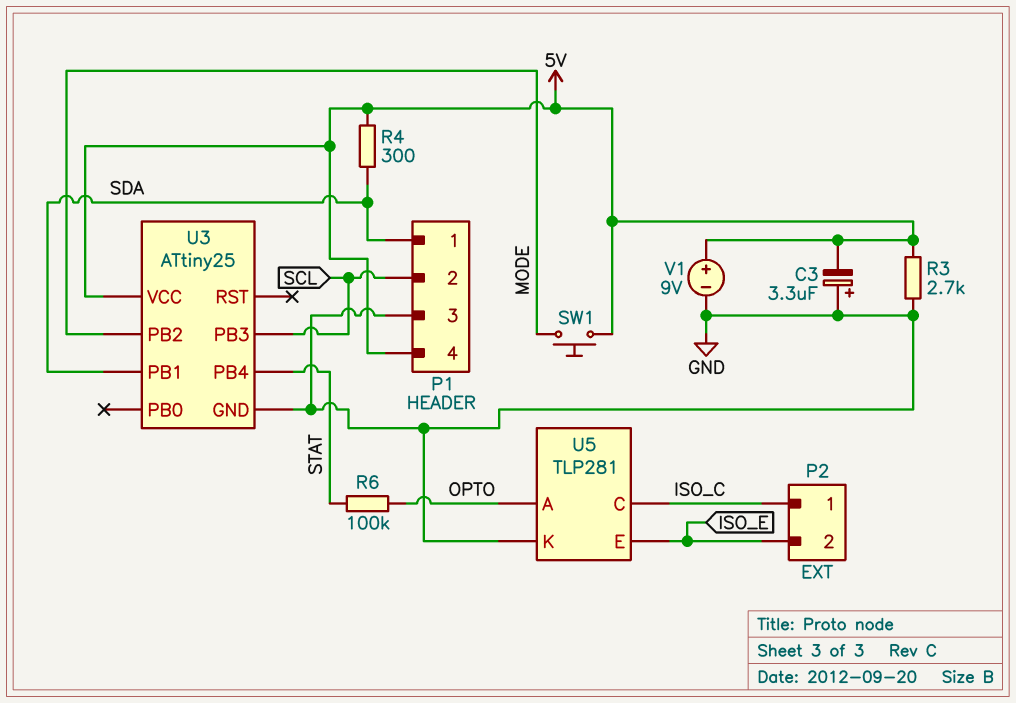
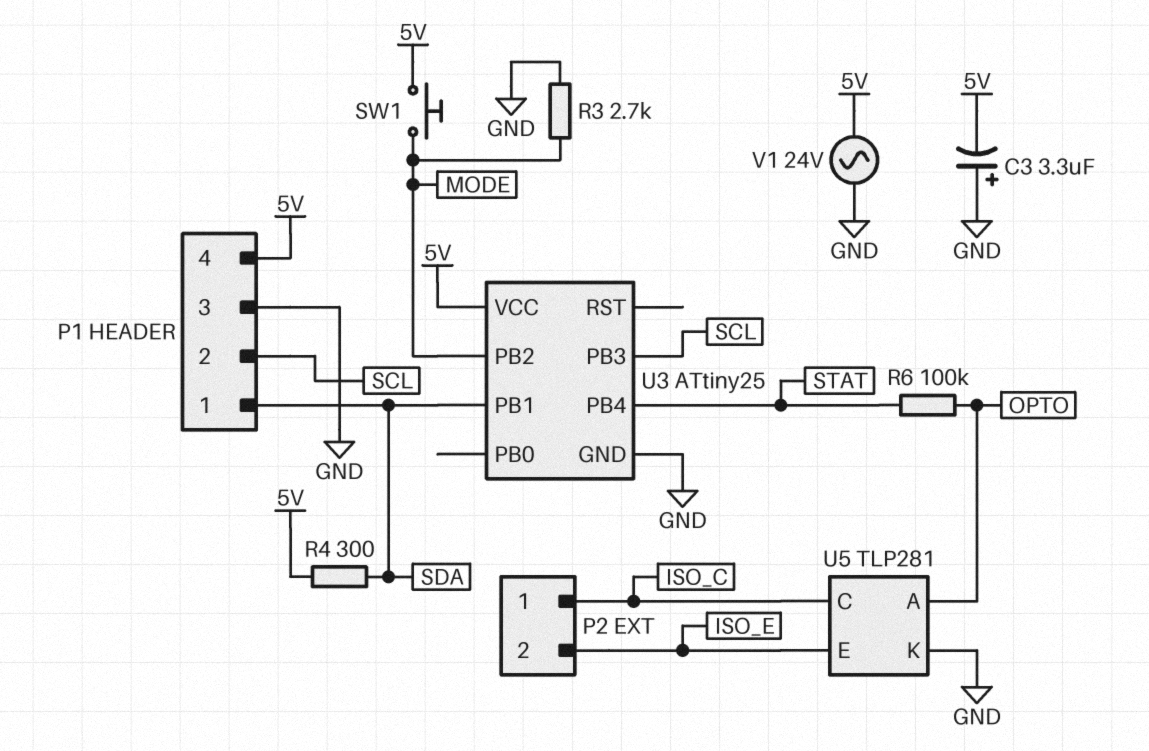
R3: 2.7k (5V, GND) -> 2.7k (GND, MODE)
V1: 9V (plus 5V, minus GND) -> AC 24V (5V, GND)

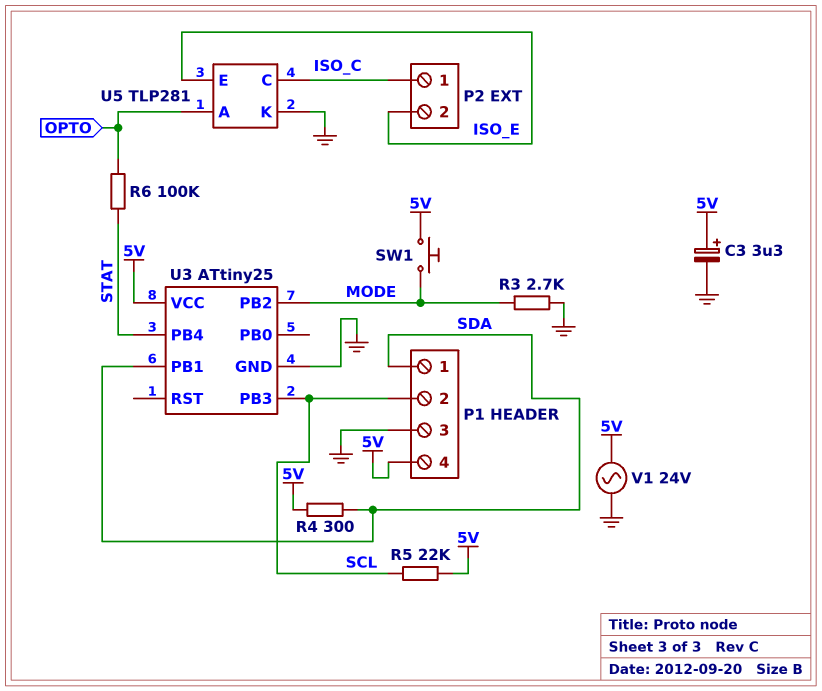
C3: 3.3uF (plus GND, minus 5V) -> 3.3uF (plus 5V, minus GND)
R5: none -> 22k (5V, SCL)

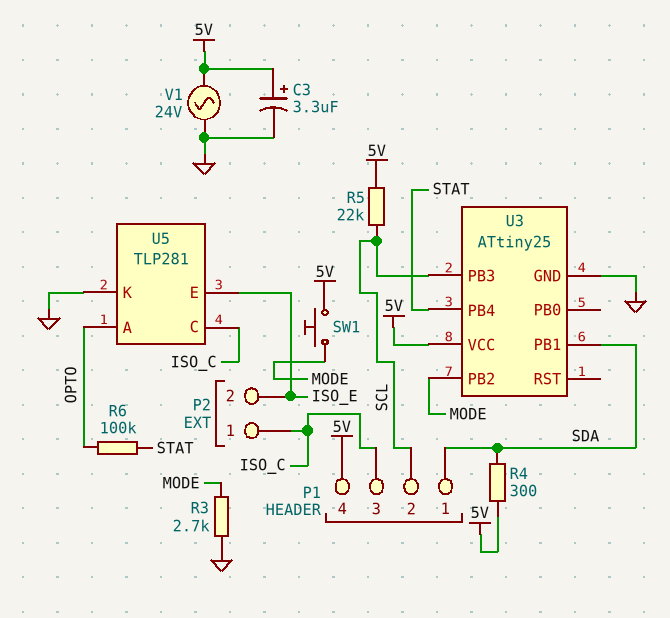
P1 pin 3: GND -> ISO_C

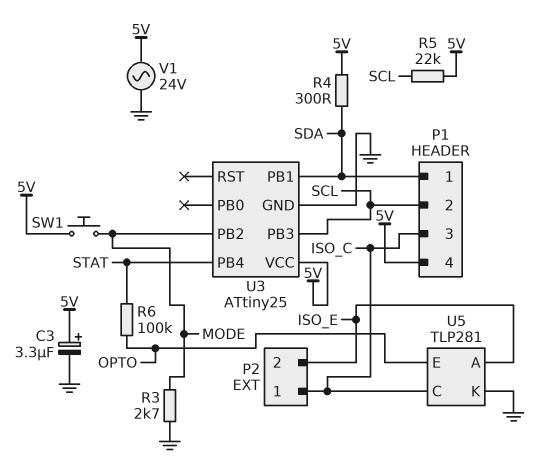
U5 pin A: OPTO -> ISO_E
U5 pin E: ISO_E -> OPTO

